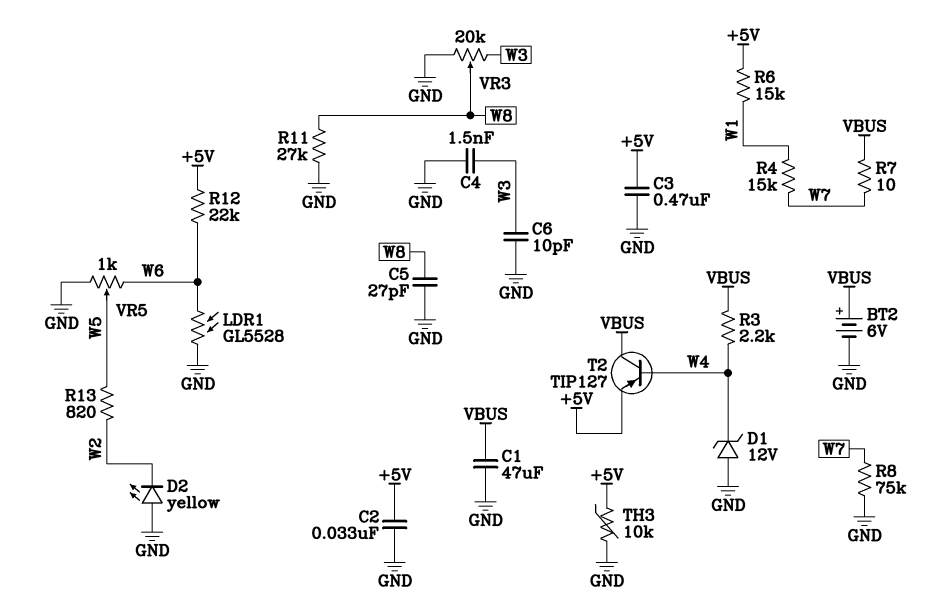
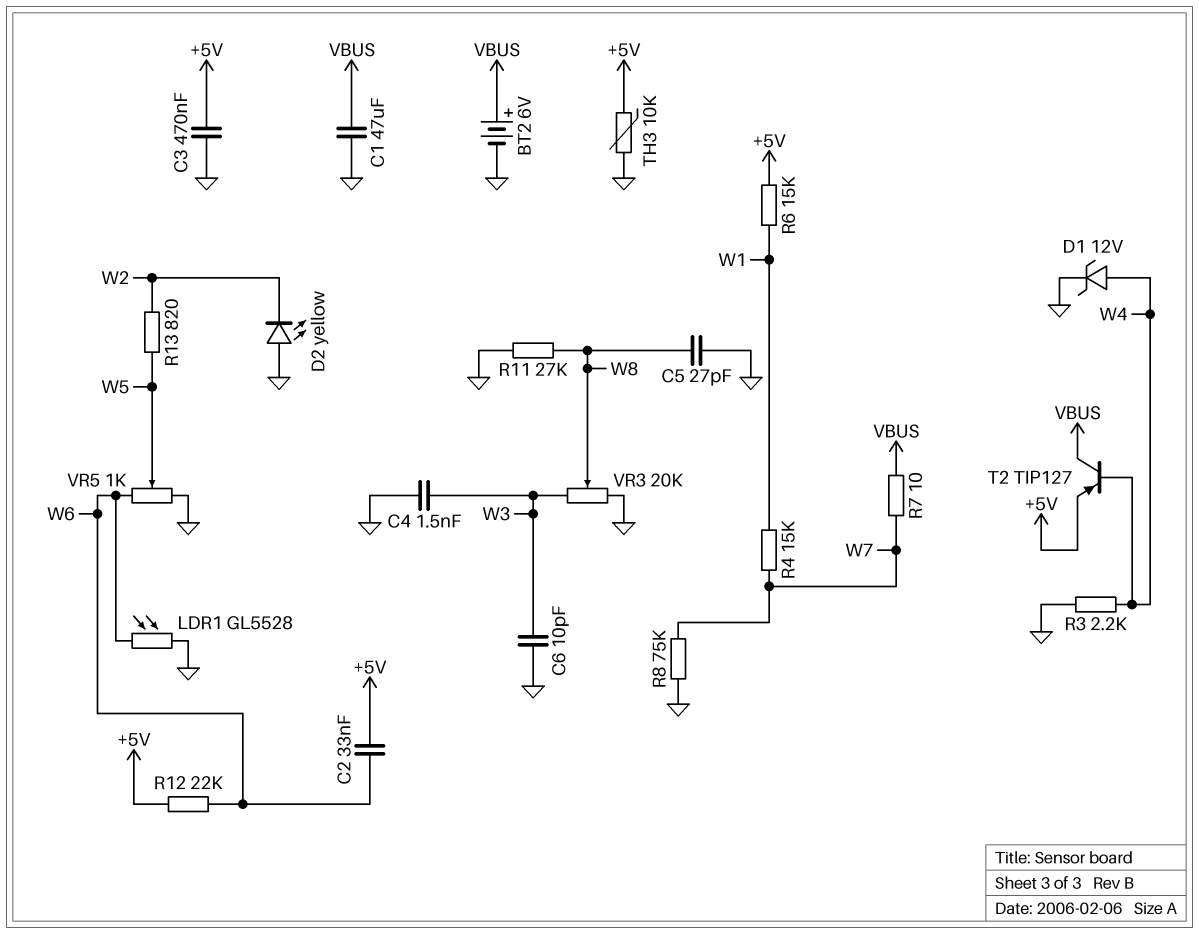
C2: 33nF (+5V, GND) -> 33nF (+5V, W6)
D1: zener 12V (A GND, K W4) -> zener 12V (A W4, K GND)
R3: 2.2k (VBUS, W4) -> 2.2k (GND, W4)

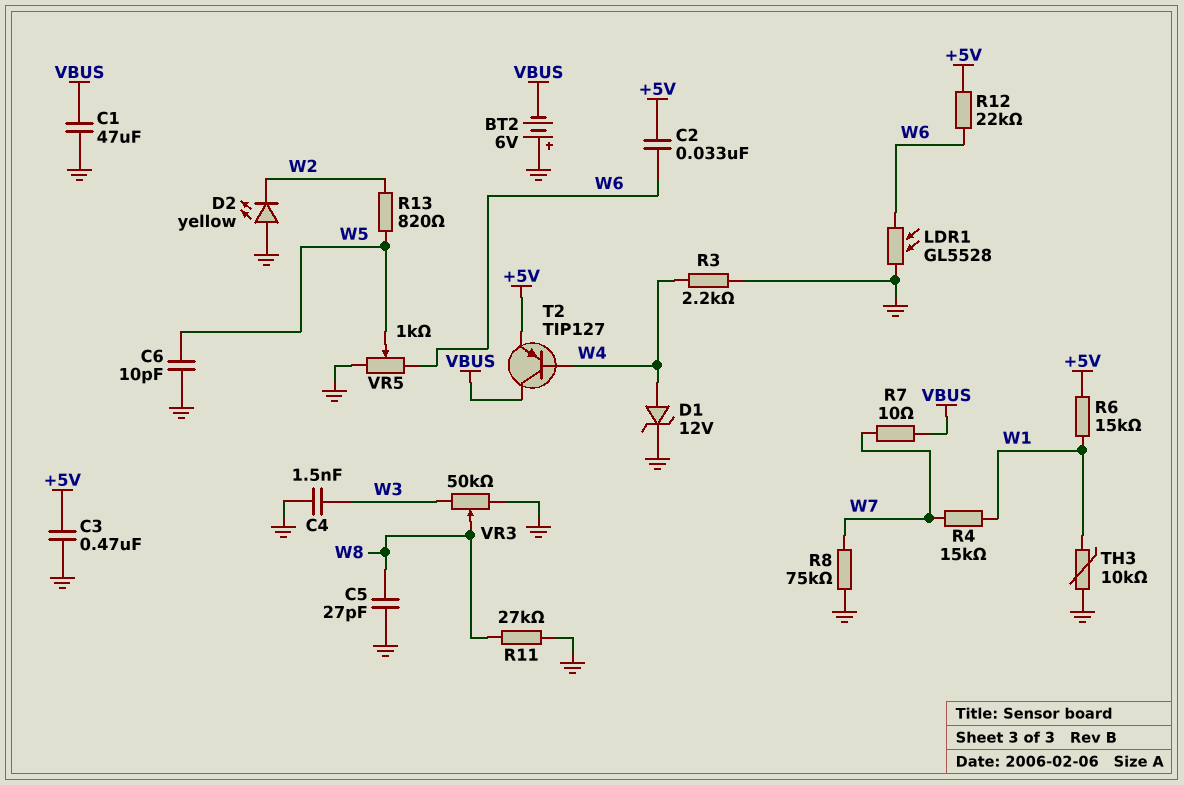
BT2: 6V (plus VBUS, minus GND) -> 6V (plus GND, minus VBUS)
C6: 10pF (GND, W3) -> 10pF (GND, W5)
TH3: 10k (+5V, GND) -> 10k (GND, W1)
VR3: 20k (GND, W3, wiper W8) -> 50k (GND, W3, wiper W8)

